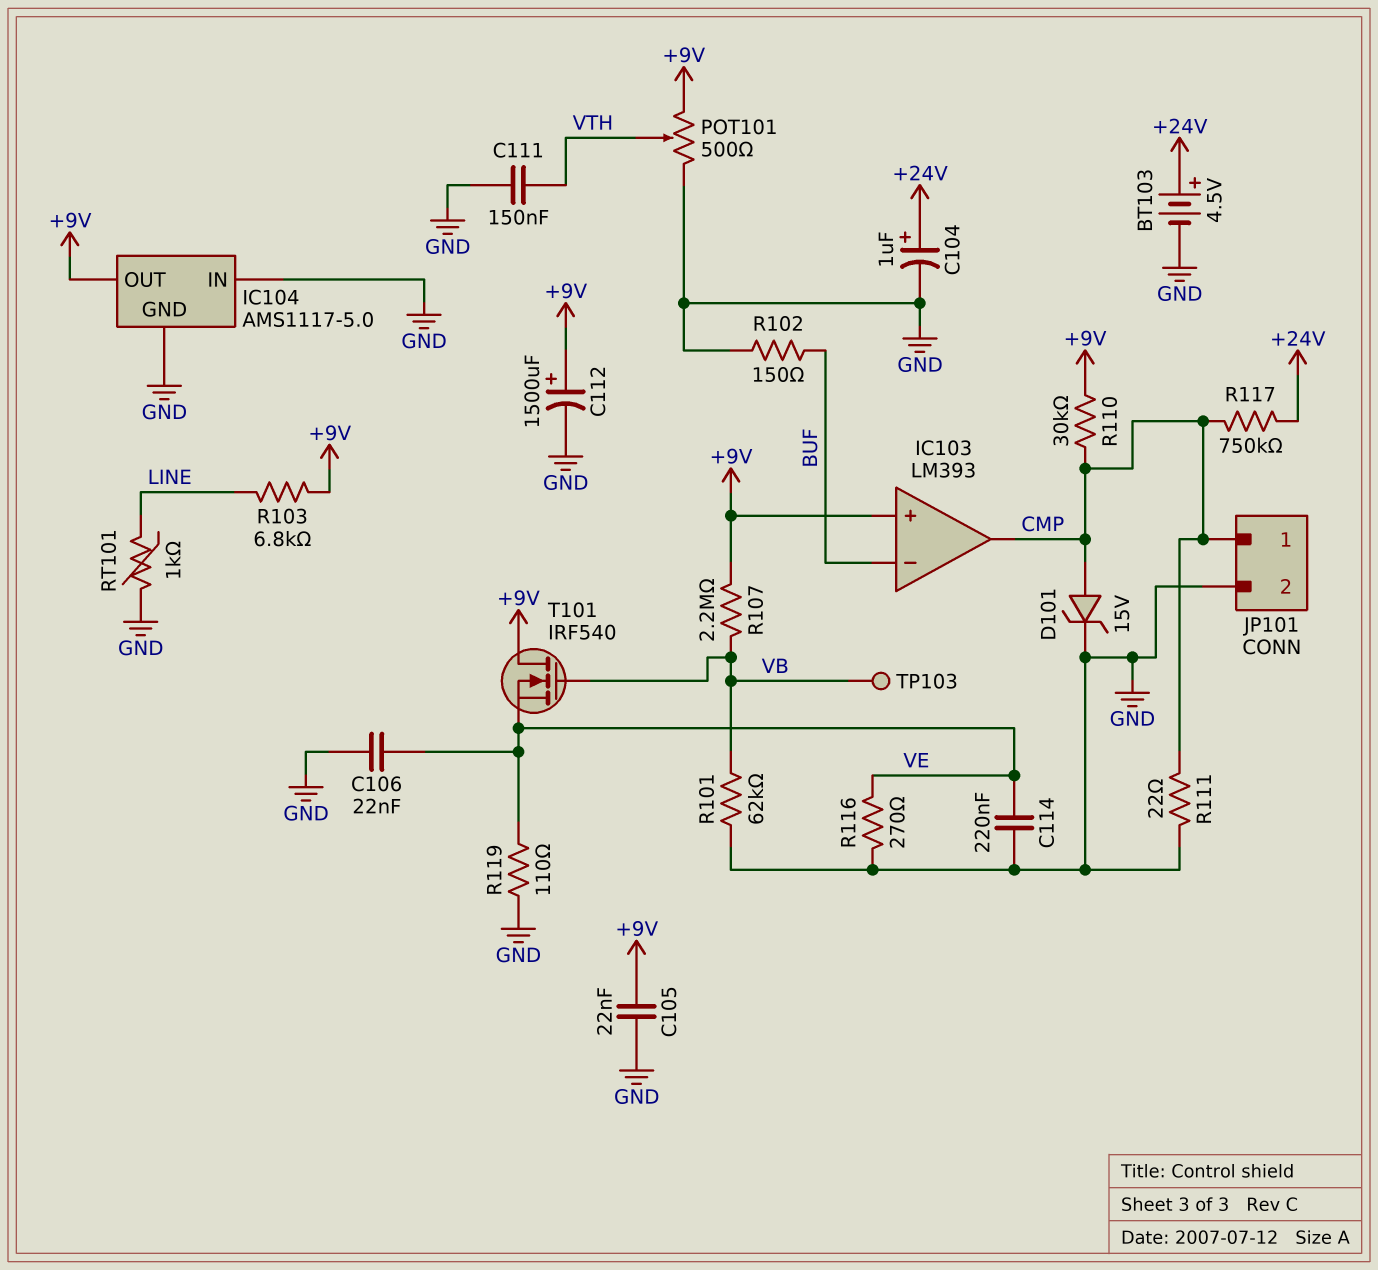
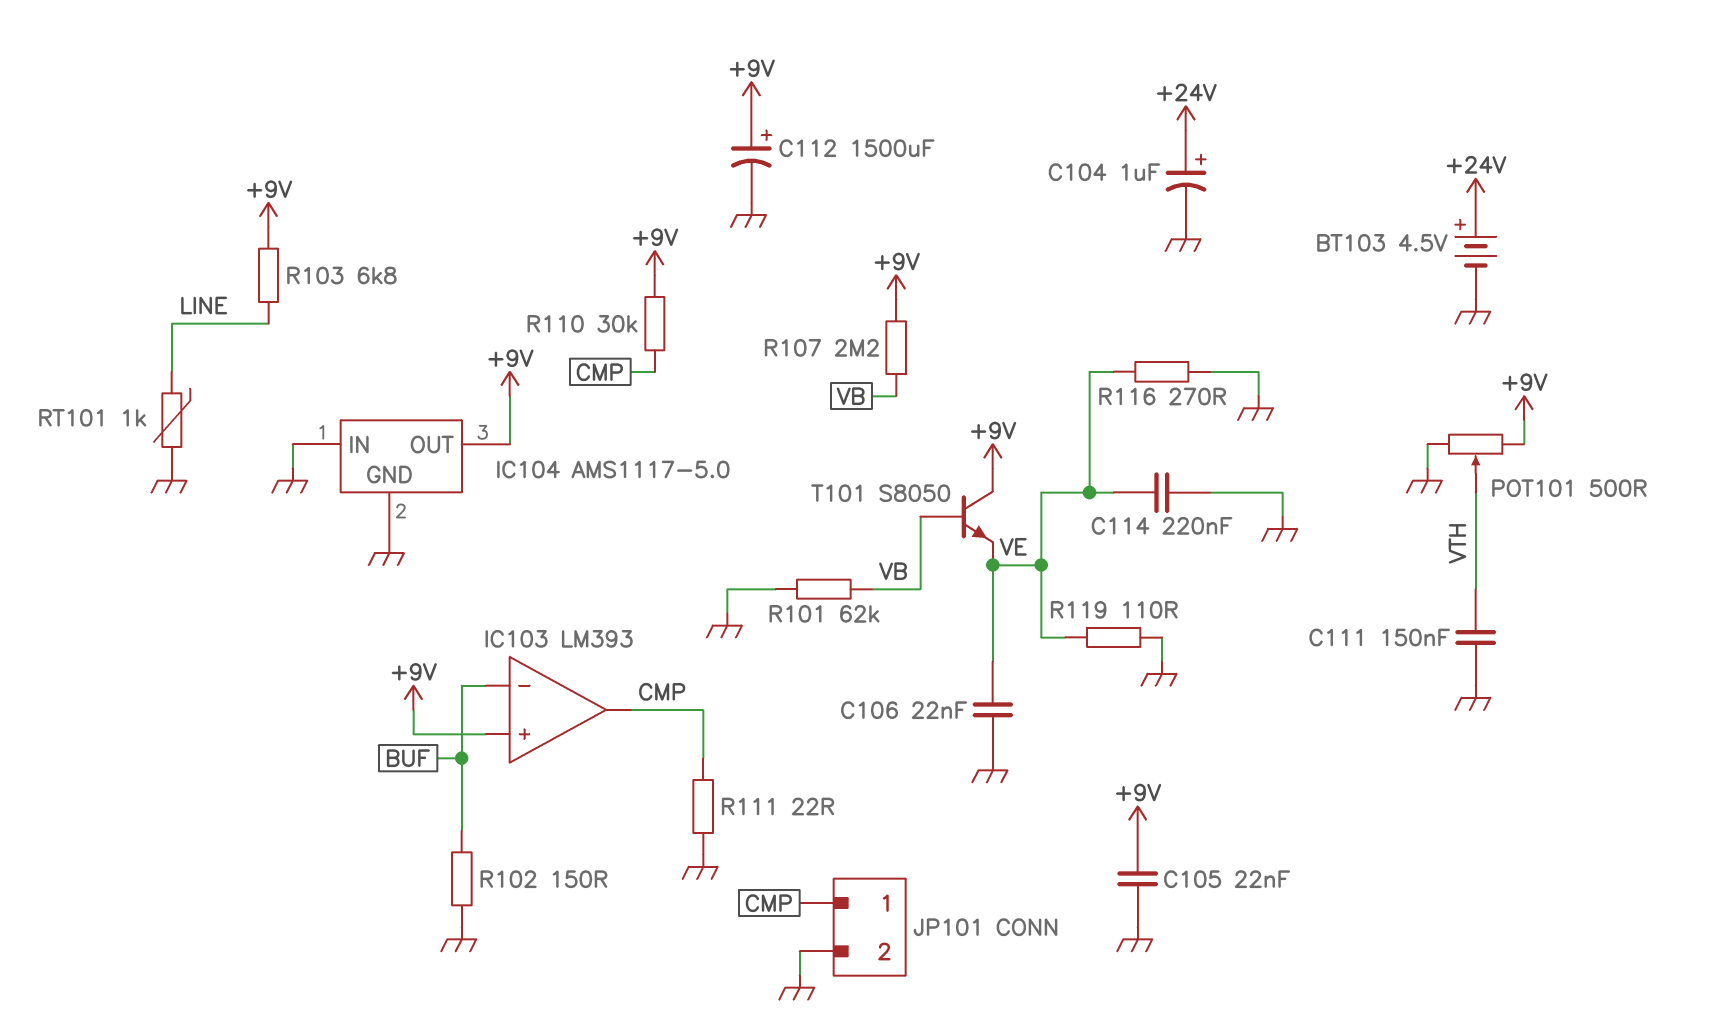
D101: zener 15V (A CMP, K GND) -> none
R117: 750k (+24V, CMP) -> none
T101: NMOS IRF540 (G VB, D +9V, S VE) -> NPN S8050 (B VB, C +9V, E VE)
TP103: test point (VB) -> none

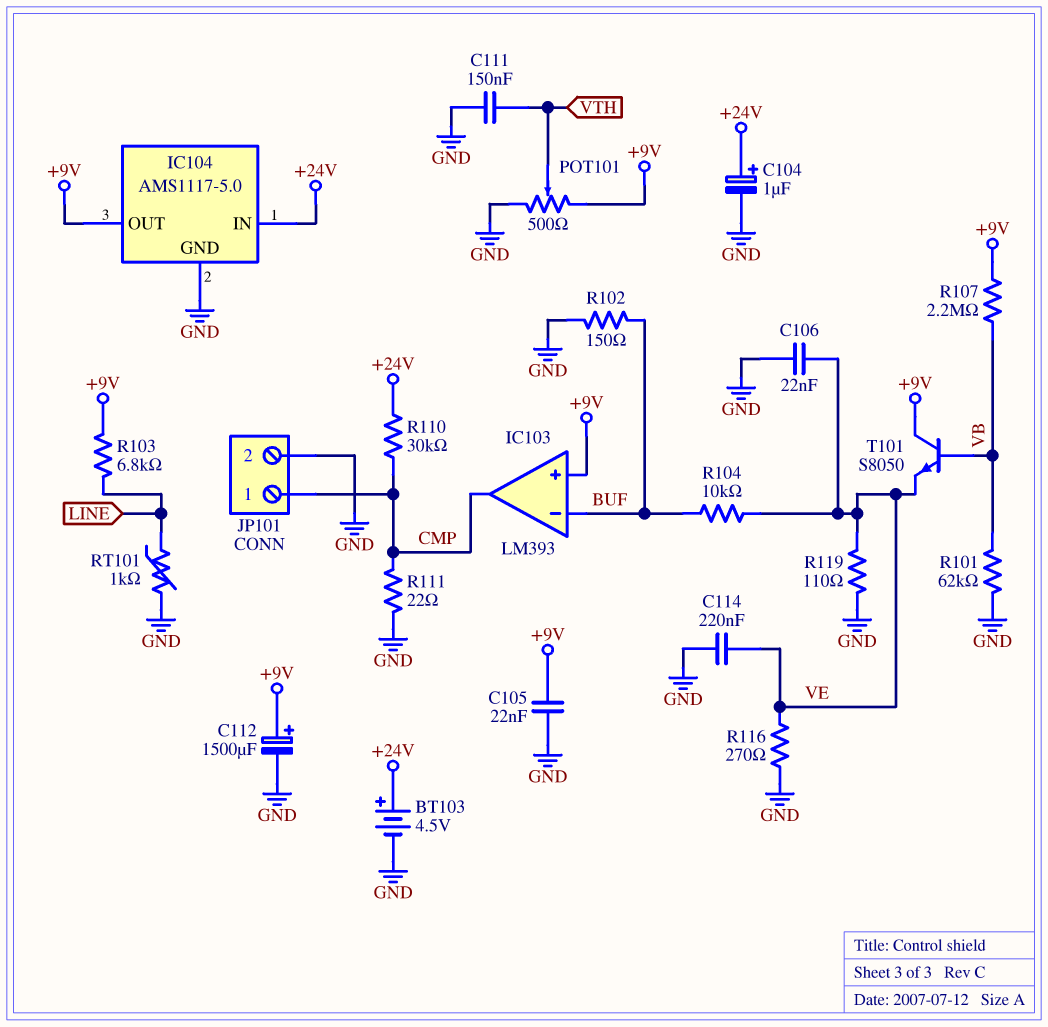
IC104 pin IN: GND -> +24V
R104: none -> 10k (BUF, VE)
R110: 30k (+9V, CMP) -> 30k (+24V, CMP)

